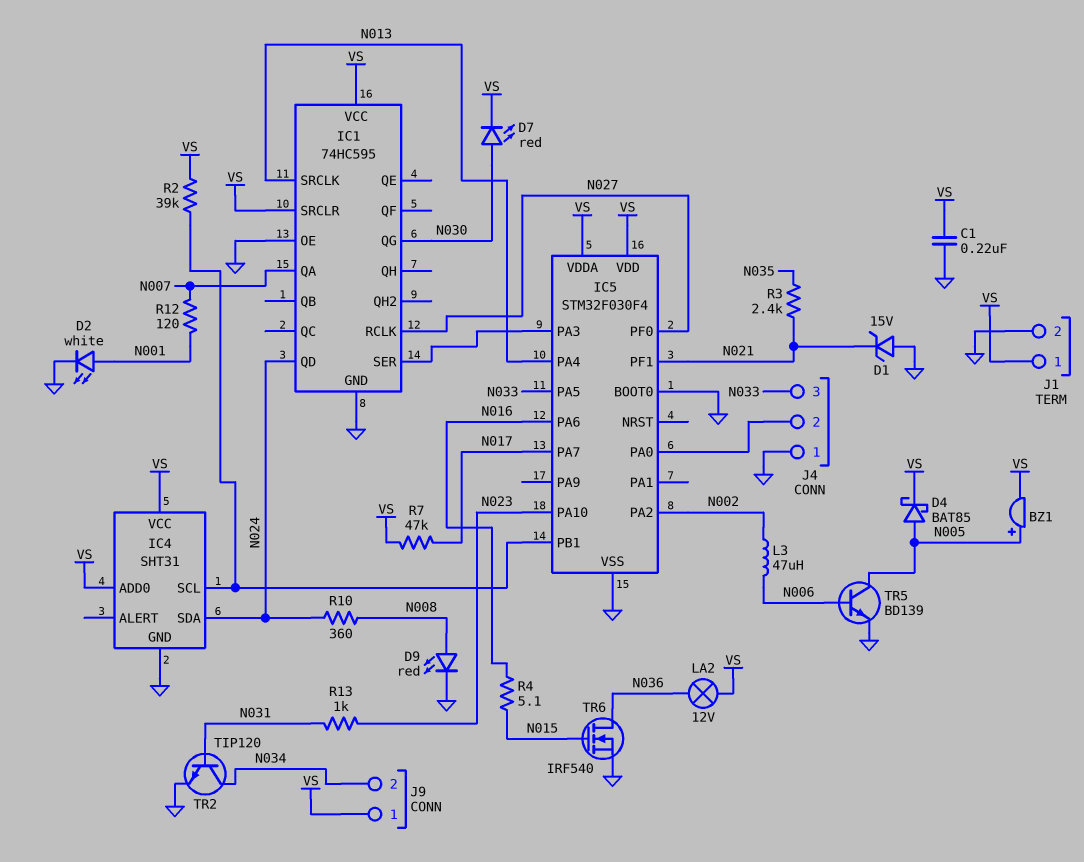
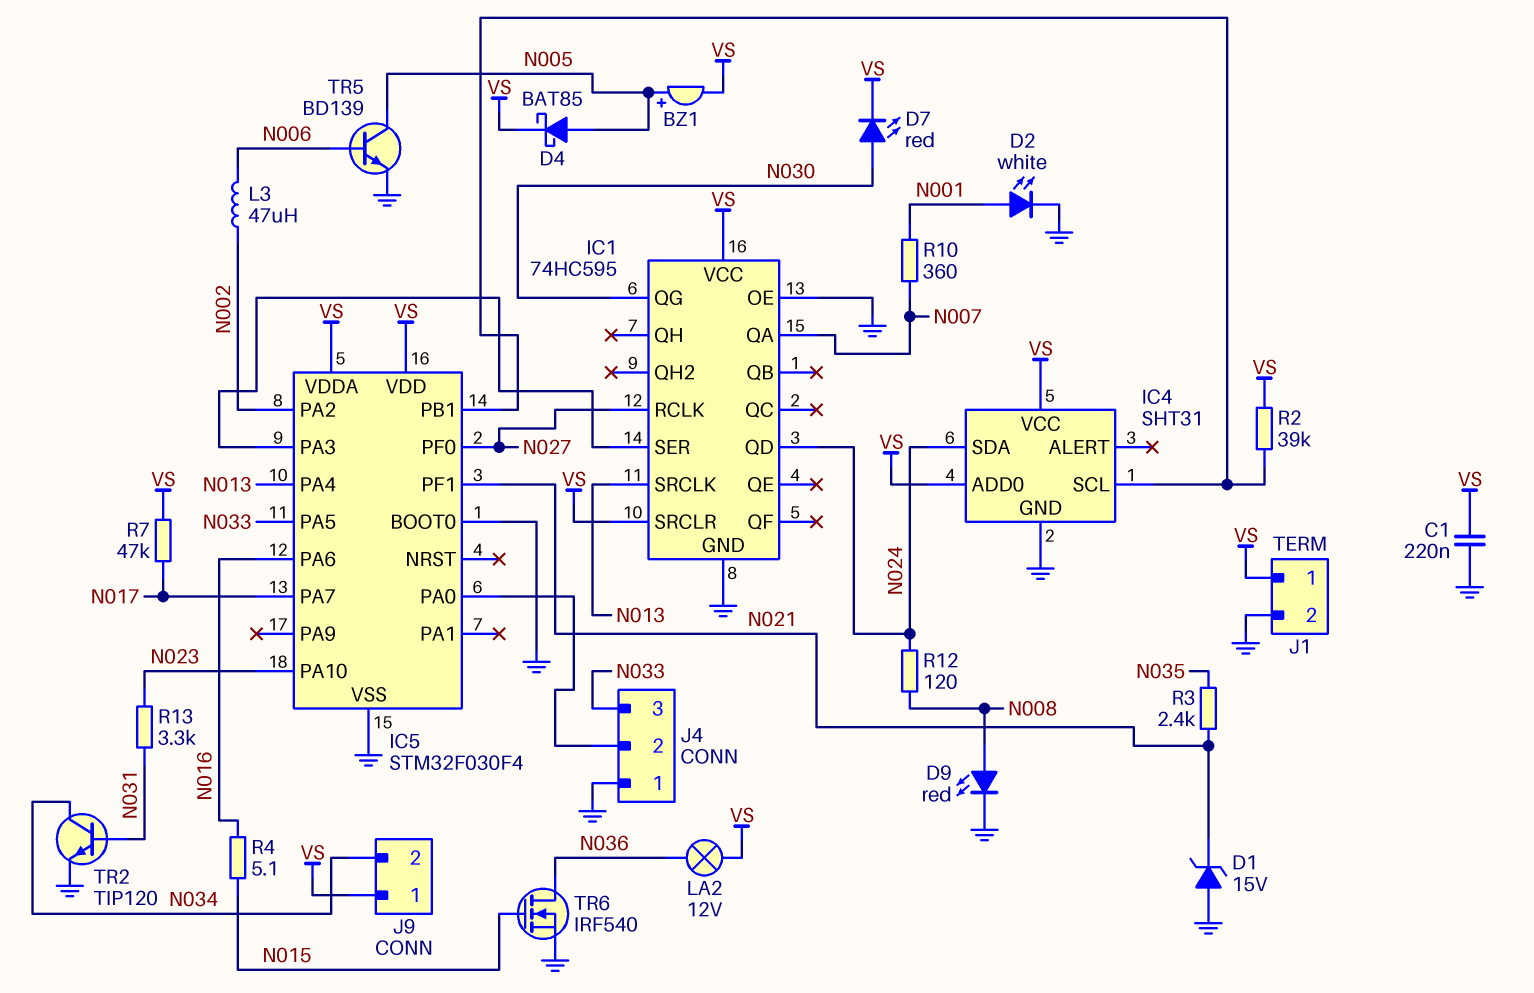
R10: 360 (N008, N024) -> 360 (N001, N007)
R12: 120 (N001, N007) -> 120 (N008, N024)
R13: 1k (N023, N031) -> 3.3k (N023, N031)

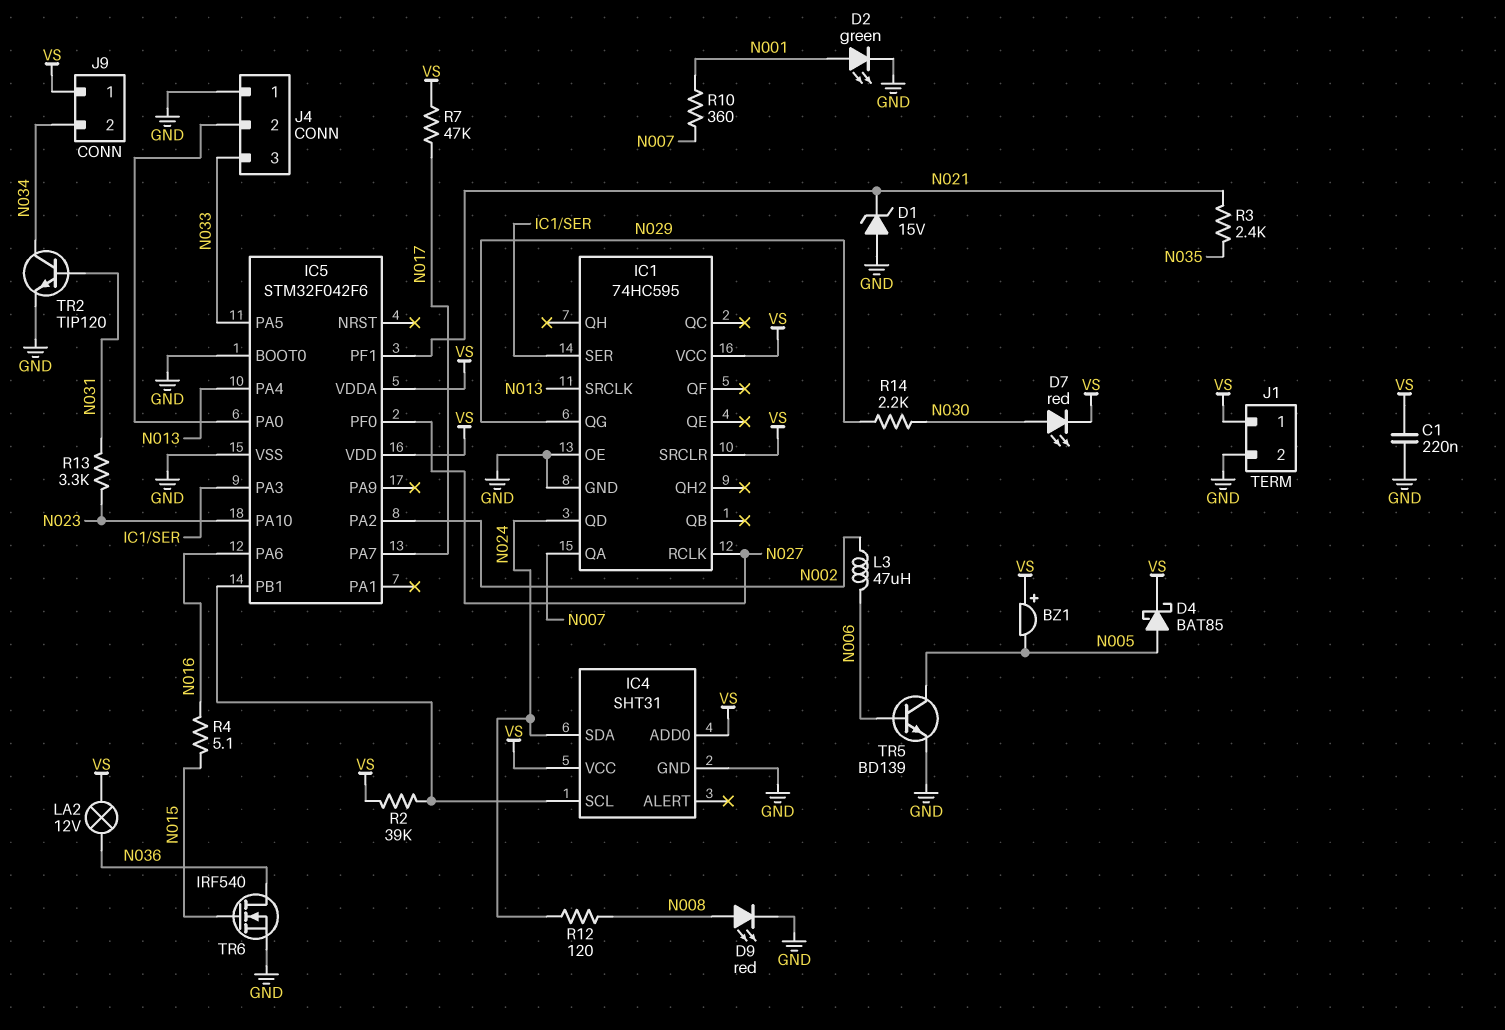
BZ1: buzzer (plus N005, minus VS) -> buzzer (plus VS, minus N005)
D2: LED white (A N001, K GND) -> LED green (A N001, K GND)
IC1 pin QG: N030 -> N029
IC5: STM32F030F4 -> STM32F042F6
R14: none -> 2.2k (N029, N030)

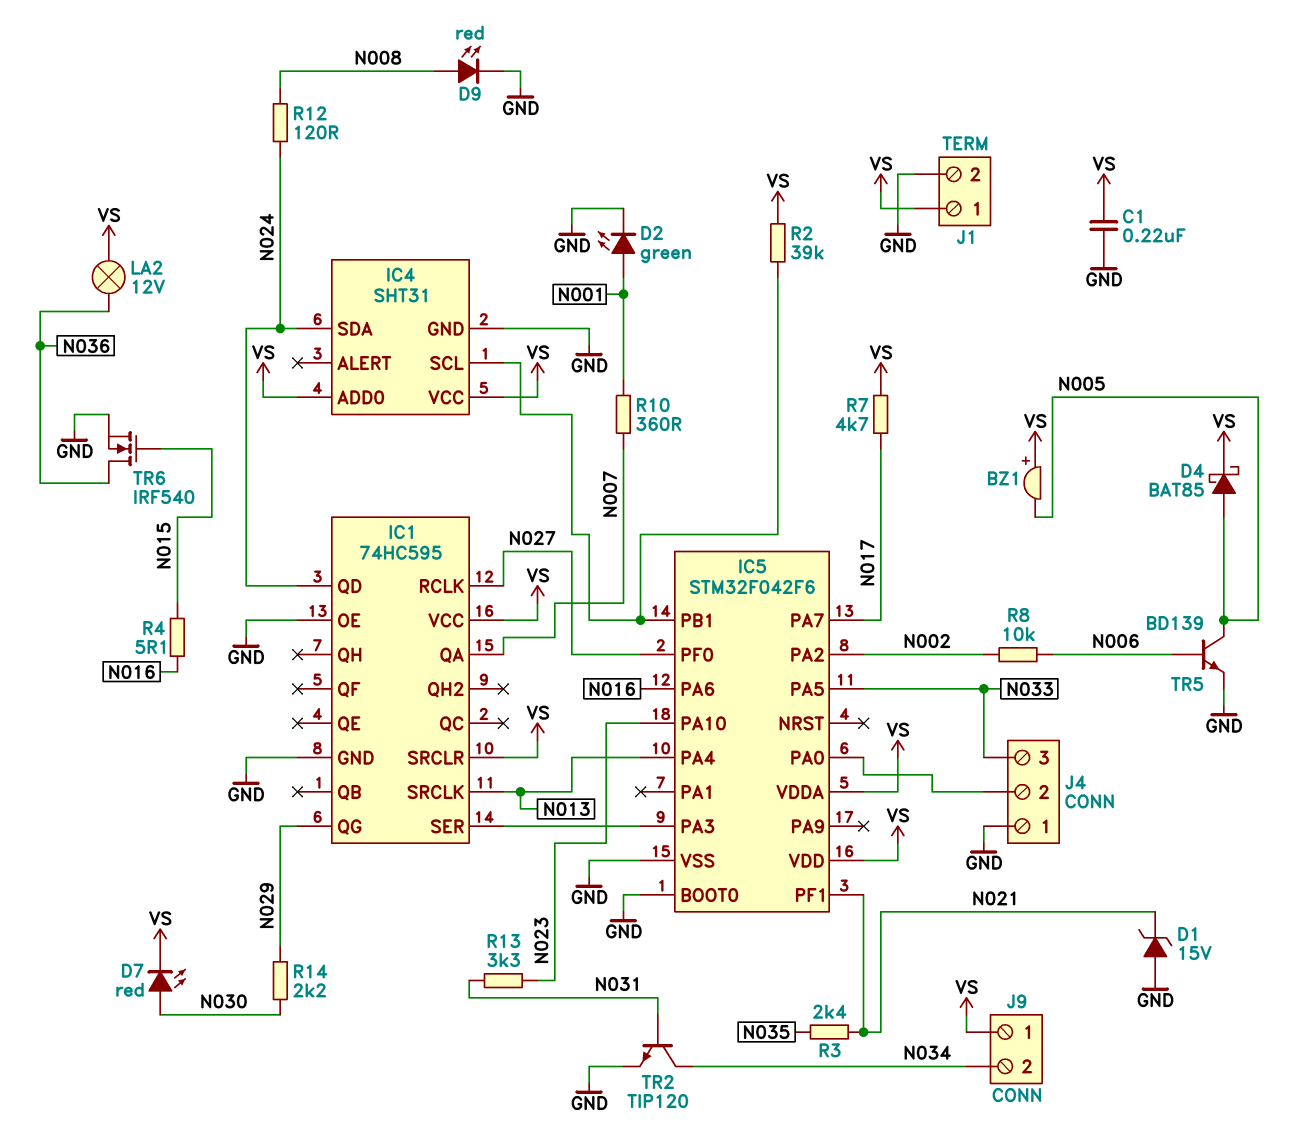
L3: 47uH (N002, N006) -> none
R7: 47k (N017, VS) -> 4.7k (N017, VS)
R8: none -> 10k (N002, N006)

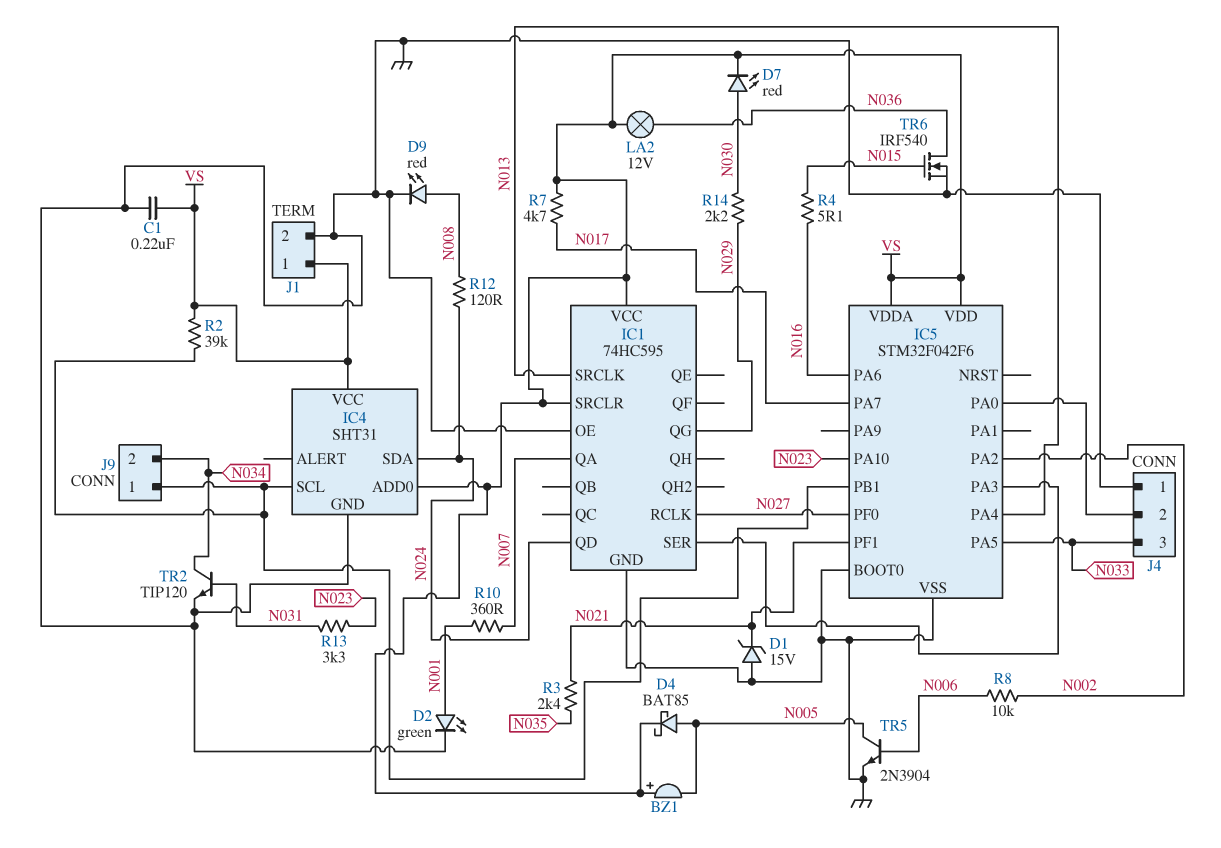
J9 pin 1: VS -> IC4/SCL
TR5: NPN BD139 (B N006, C N005, E GND) -> NPN 2N3904 (B N006, C N005, E GND)

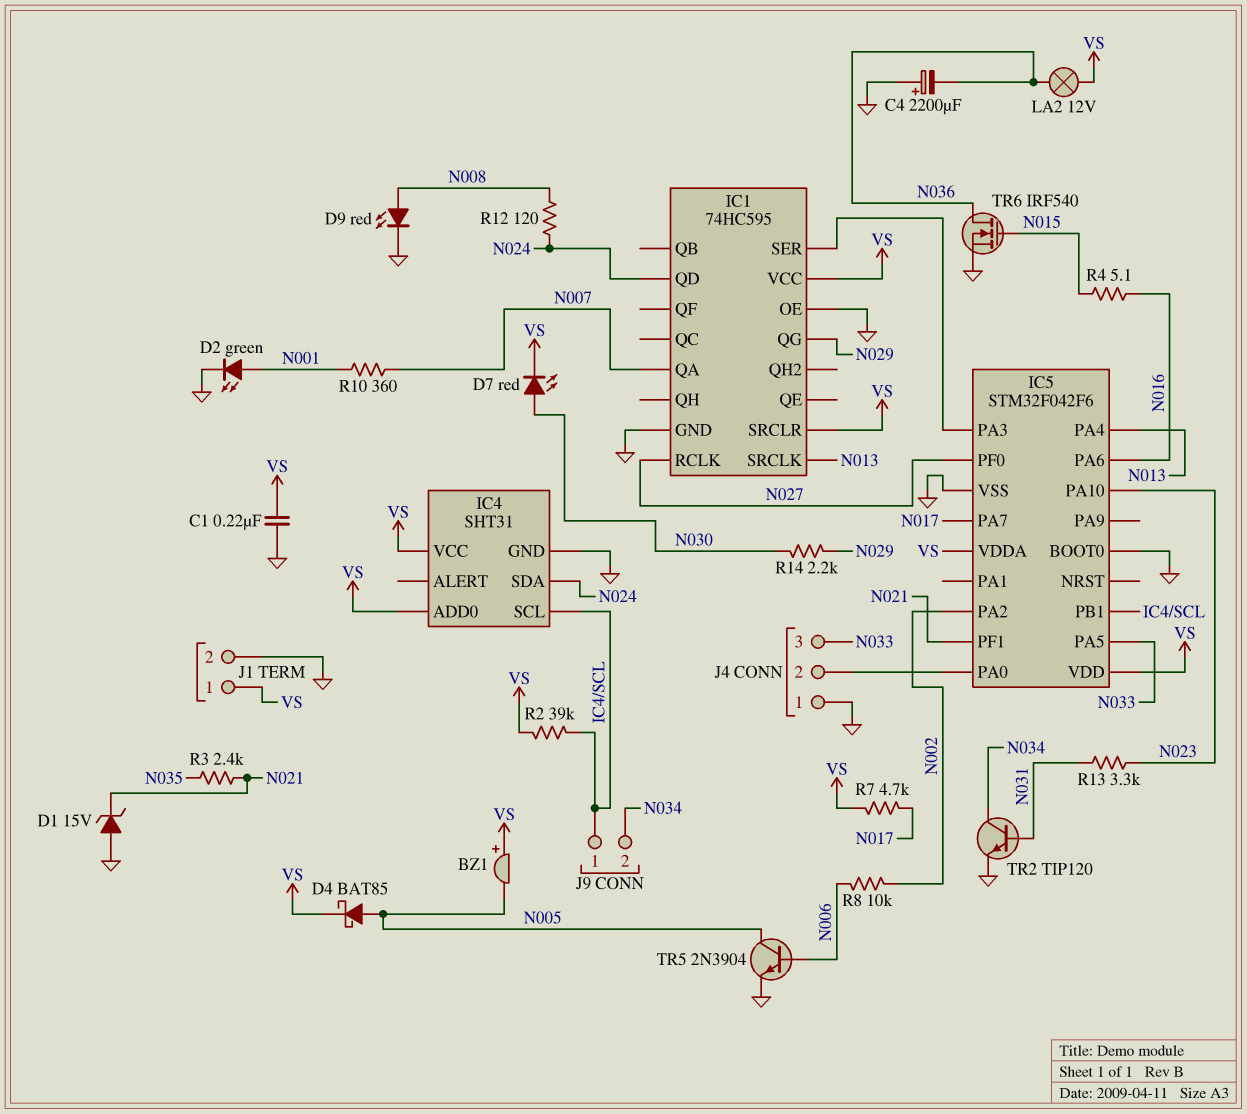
C4: none -> 2200uF (plus GND, minus N036)

